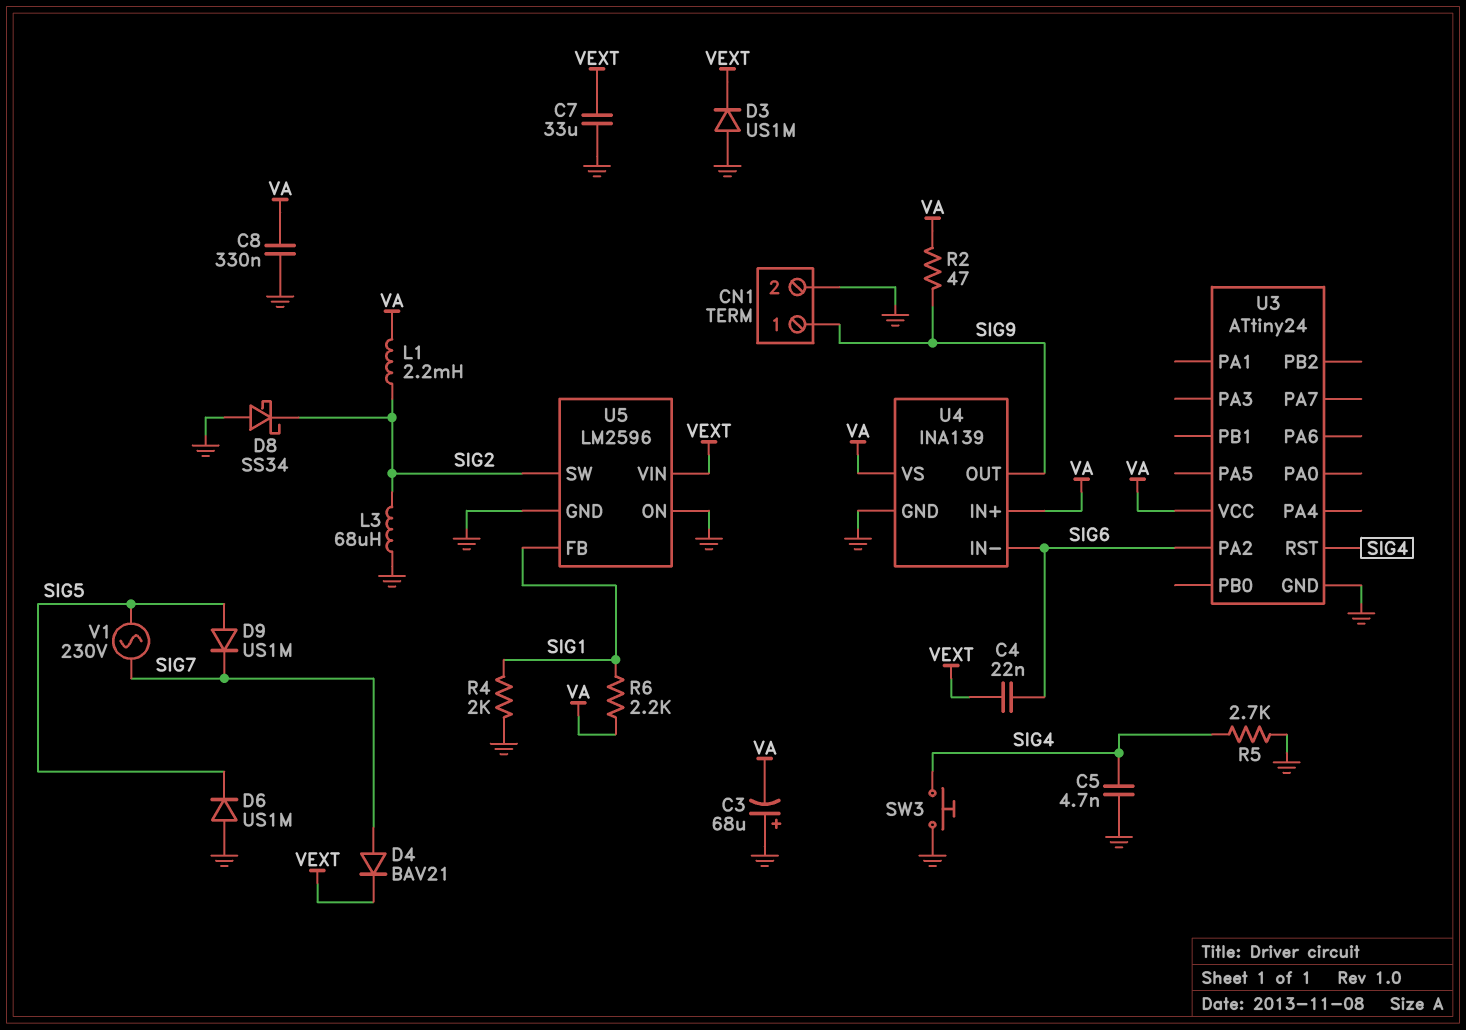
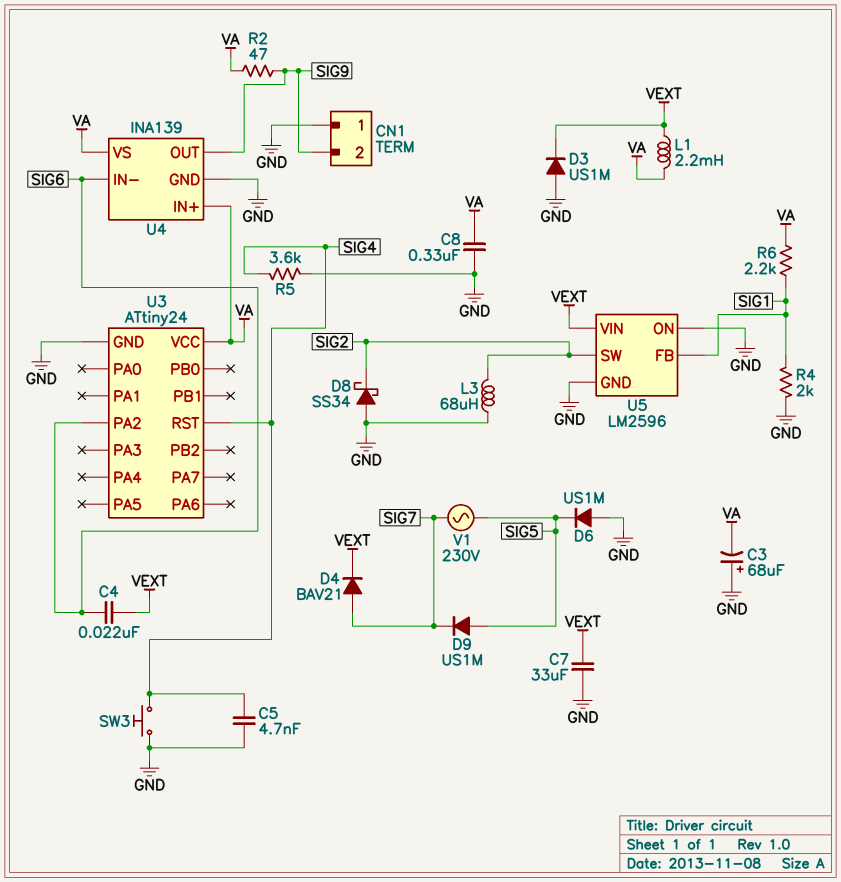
CN1 pin 1: SIG9 -> GND
CN1 pin 2: GND -> SIG9
L1: 2.2mH (SIG2, VA) -> 2.2mH (VA, VEXT)
R5: 2.7k (GND, SIG4) -> 3.6k (GND, SIG4)

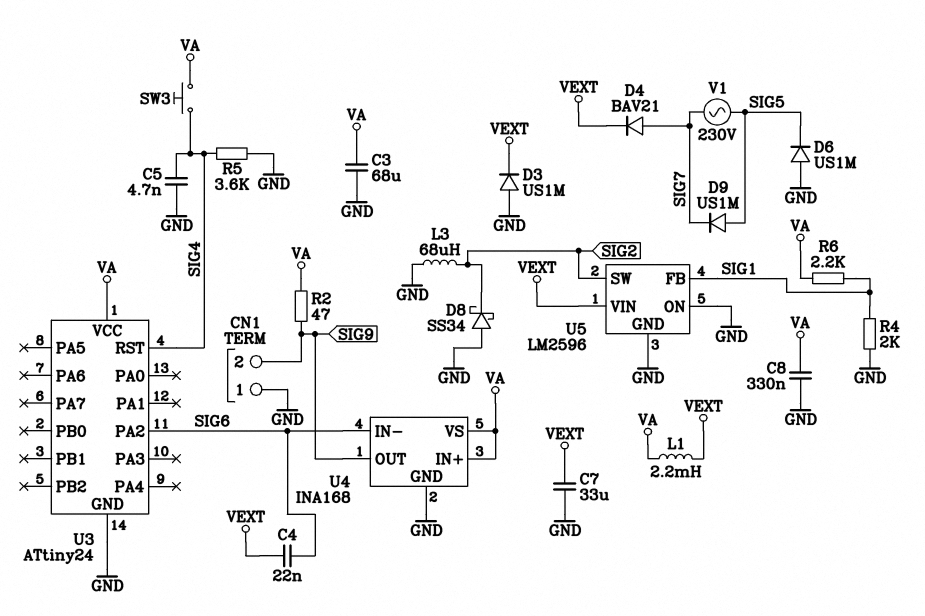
C3: 68uF (plus GND, minus VA) -> 68uF (GND, VA)
SW3: button (GND, SIG4) -> button (SIG4, VA)
U4: INA139 -> INA168

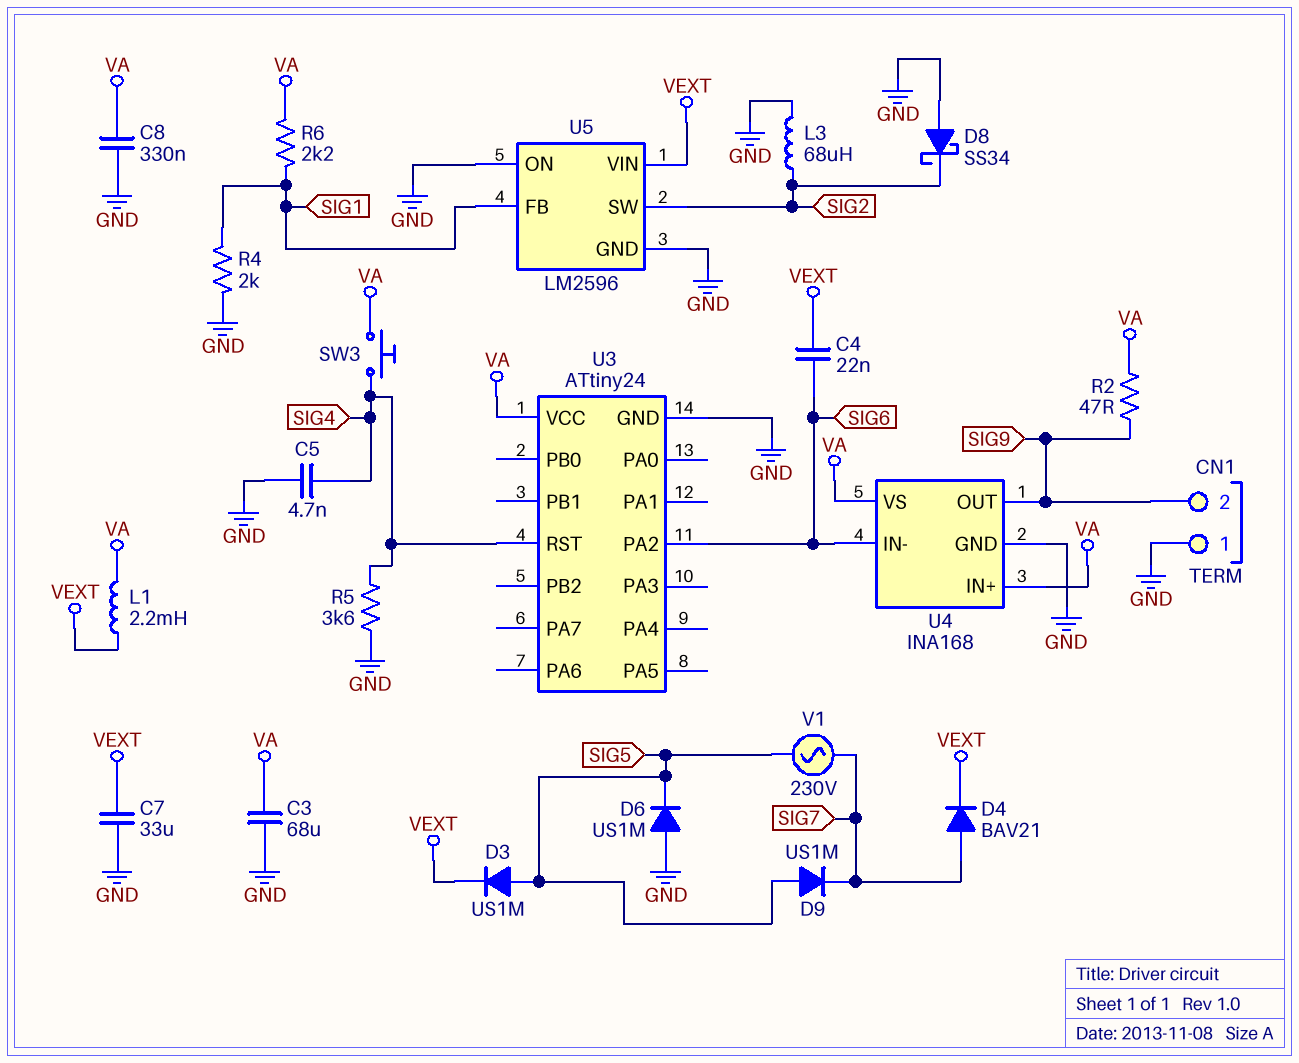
D3: diode US1M (A GND, K VEXT) -> diode US1M (A SIG5, K VEXT)

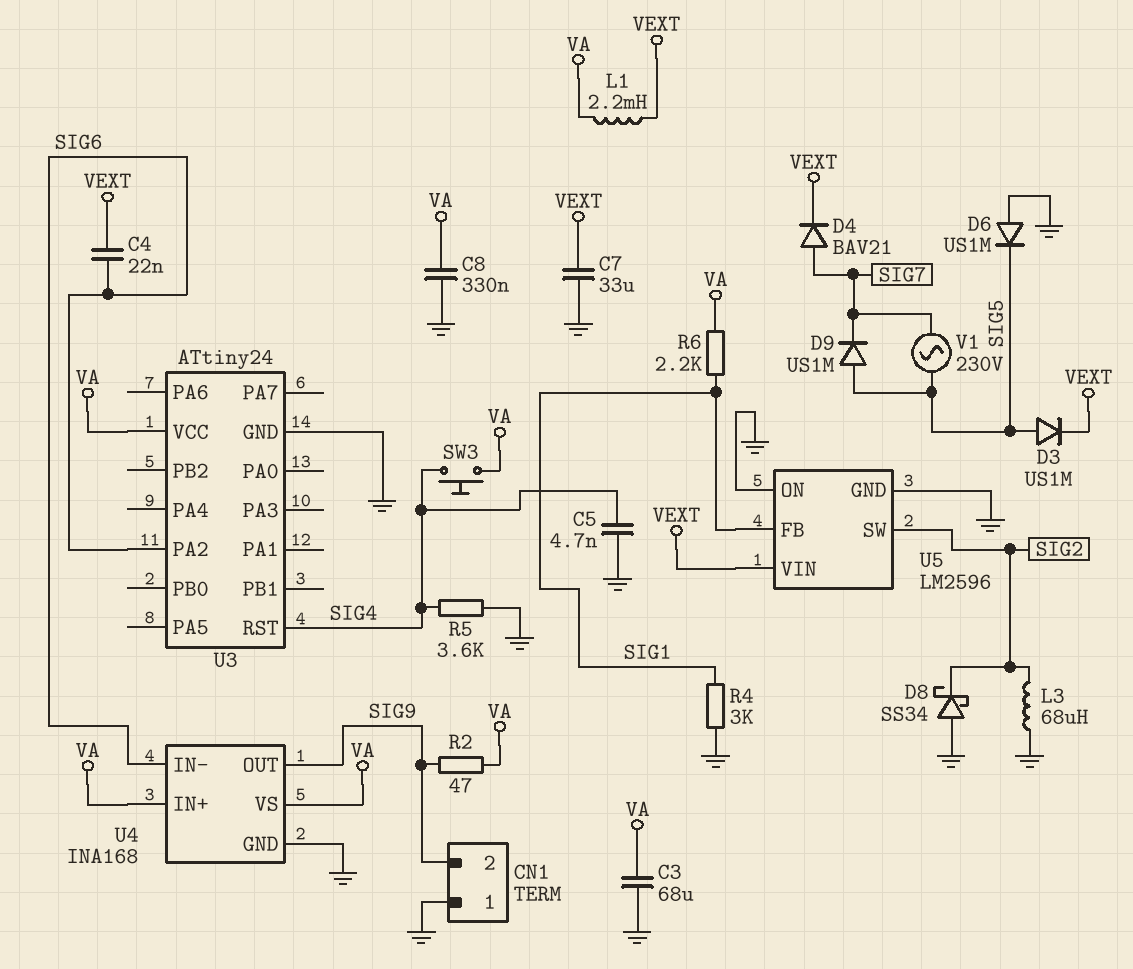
R4: 2k (GND, SIG1) -> 3k (GND, SIG1)

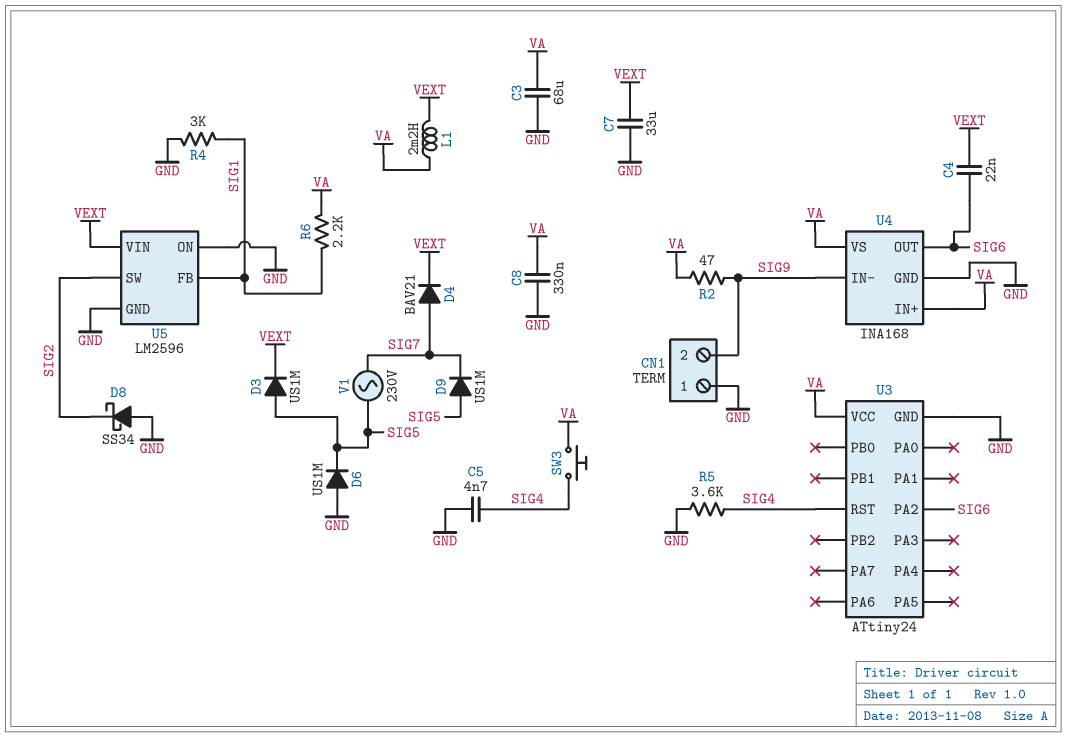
L3: 68uH (GND, SIG2) -> none
U4 pin IN-: SIG6 -> SIG9
U4 pin OUT: SIG9 -> SIG6

